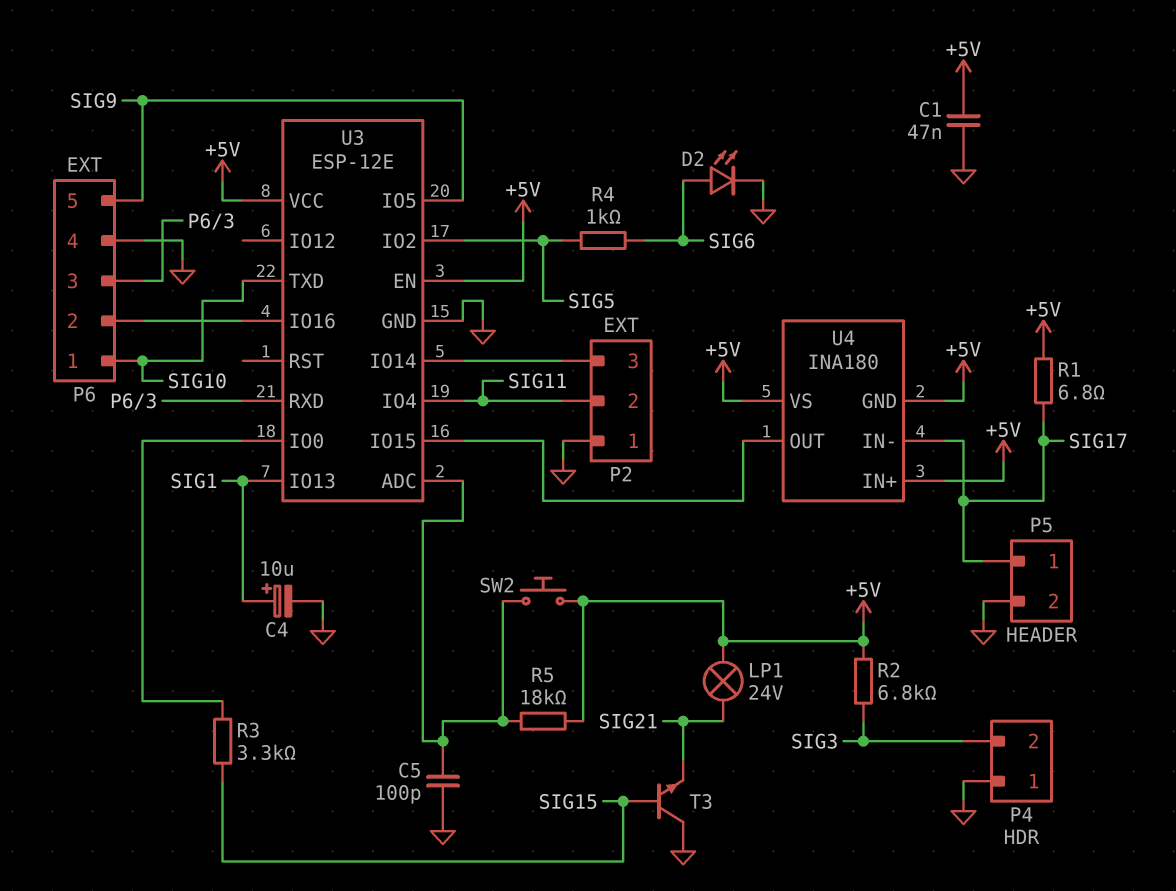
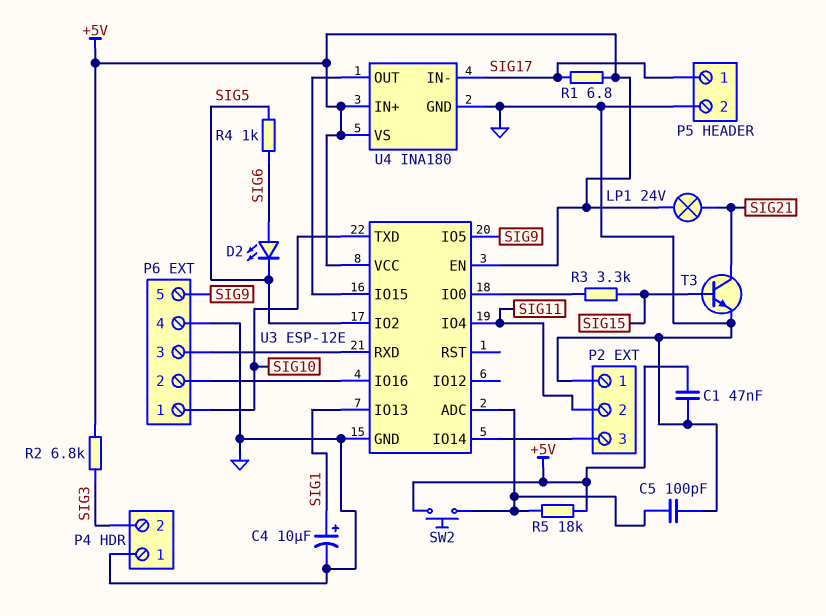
D2: LED (A SIG6, K GND) -> LED (A SIG6, K SIG5)
T3: NPN (B SIG15, C GND, E SIG21) -> NPN (B SIG15, C SIG21, E GND)
U4 pin GND: +5V -> GND

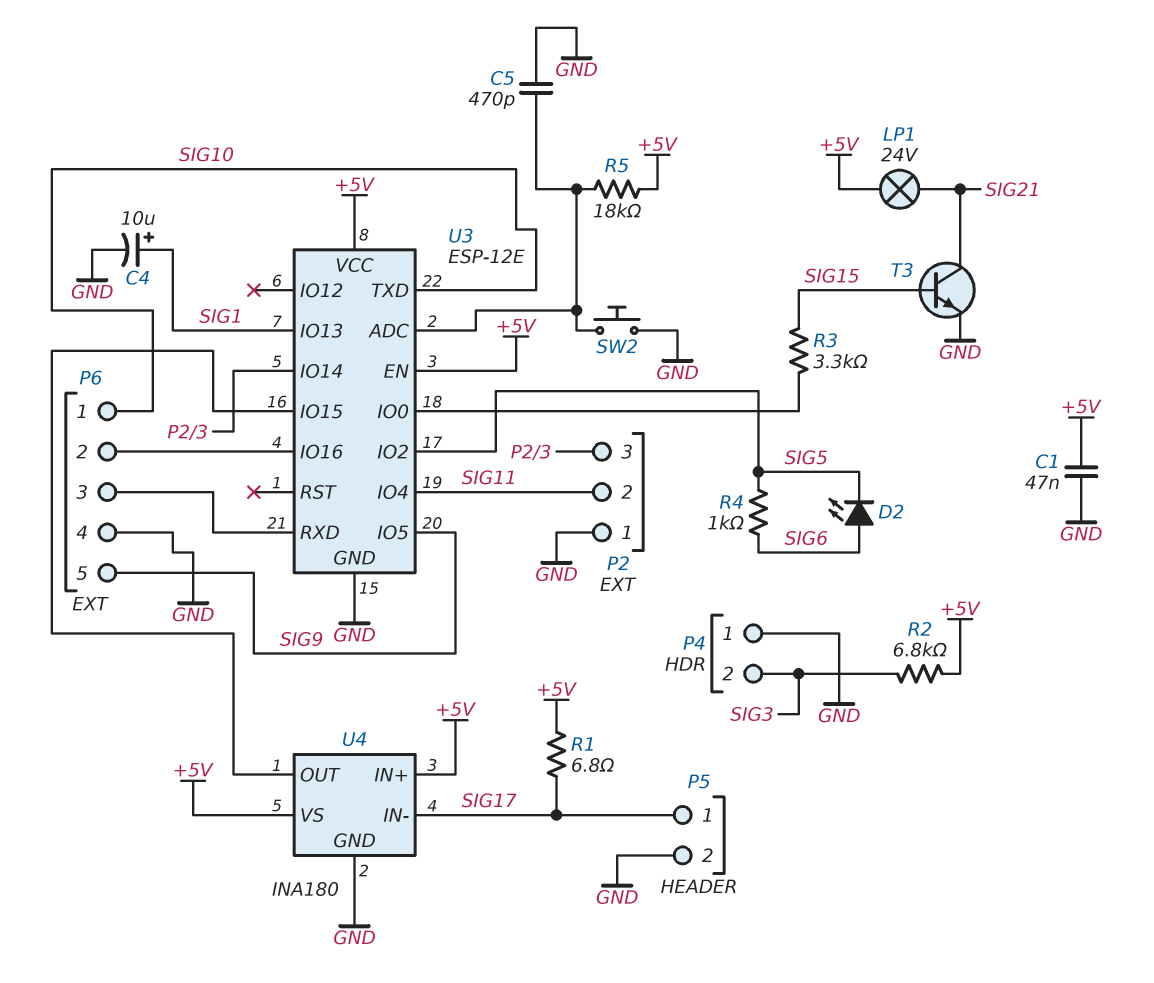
C5: 100pF (GND, U3/ADC) -> 470pF (GND, U3/ADC)
SW2: button (+5V, U3/ADC) -> button (GND, U3/ADC)

